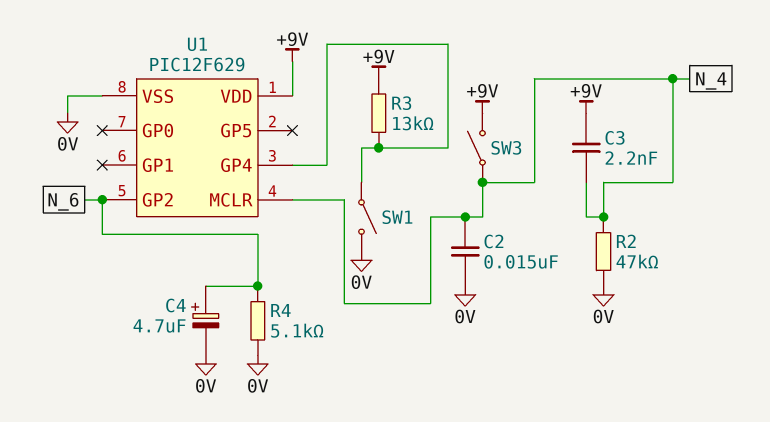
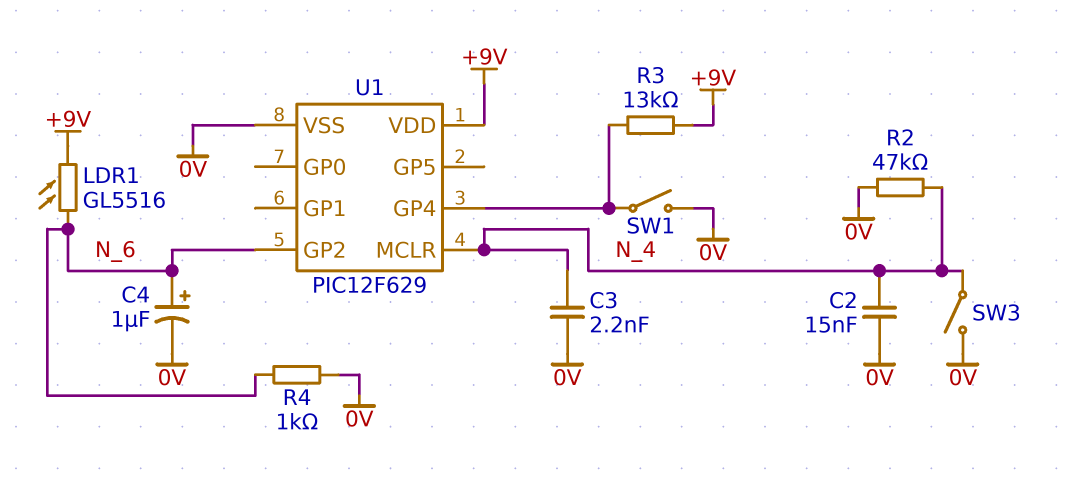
C3: 2.2nF (+9V, N_4) -> 2.2nF (0V, N_4)
C4: 4.7uF (plus N_6, minus 0V) -> 1uF (plus N_6, minus 0V)
LDR1: none -> GL5516 (+9V, N_6)
R4: 5.1k (0V, N_6) -> 1k (0V, N_6)
SW3: switch (+9V, N_4) -> switch (0V, N_4)

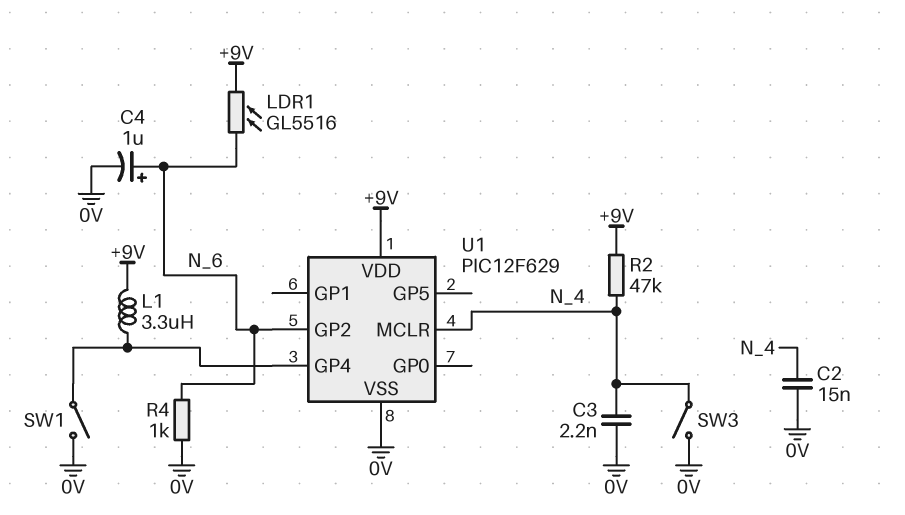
L1: none -> 3.3uH (+9V, U1/GP4)
R2: 47k (0V, N_4) -> 47k (+9V, N_4)
R3: 13k (+9V, U1/GP4) -> none

